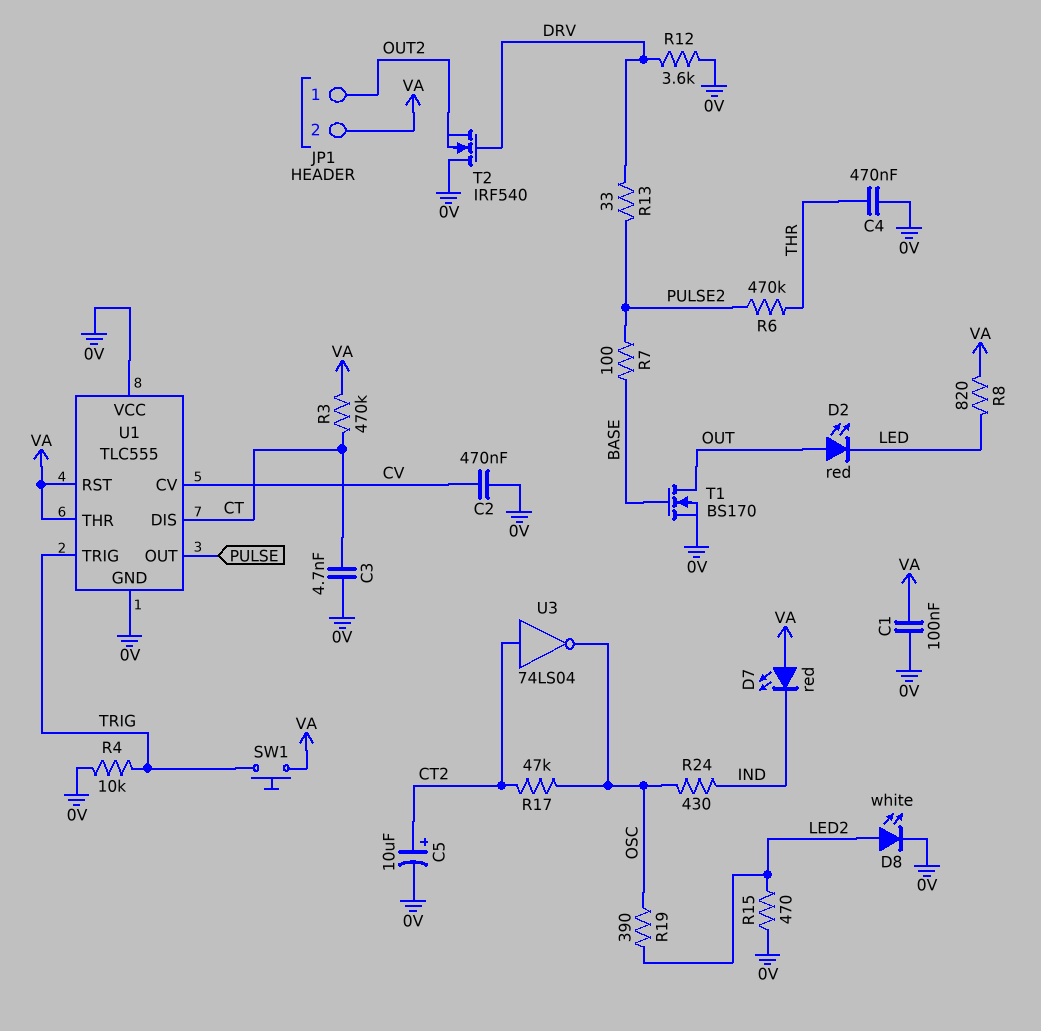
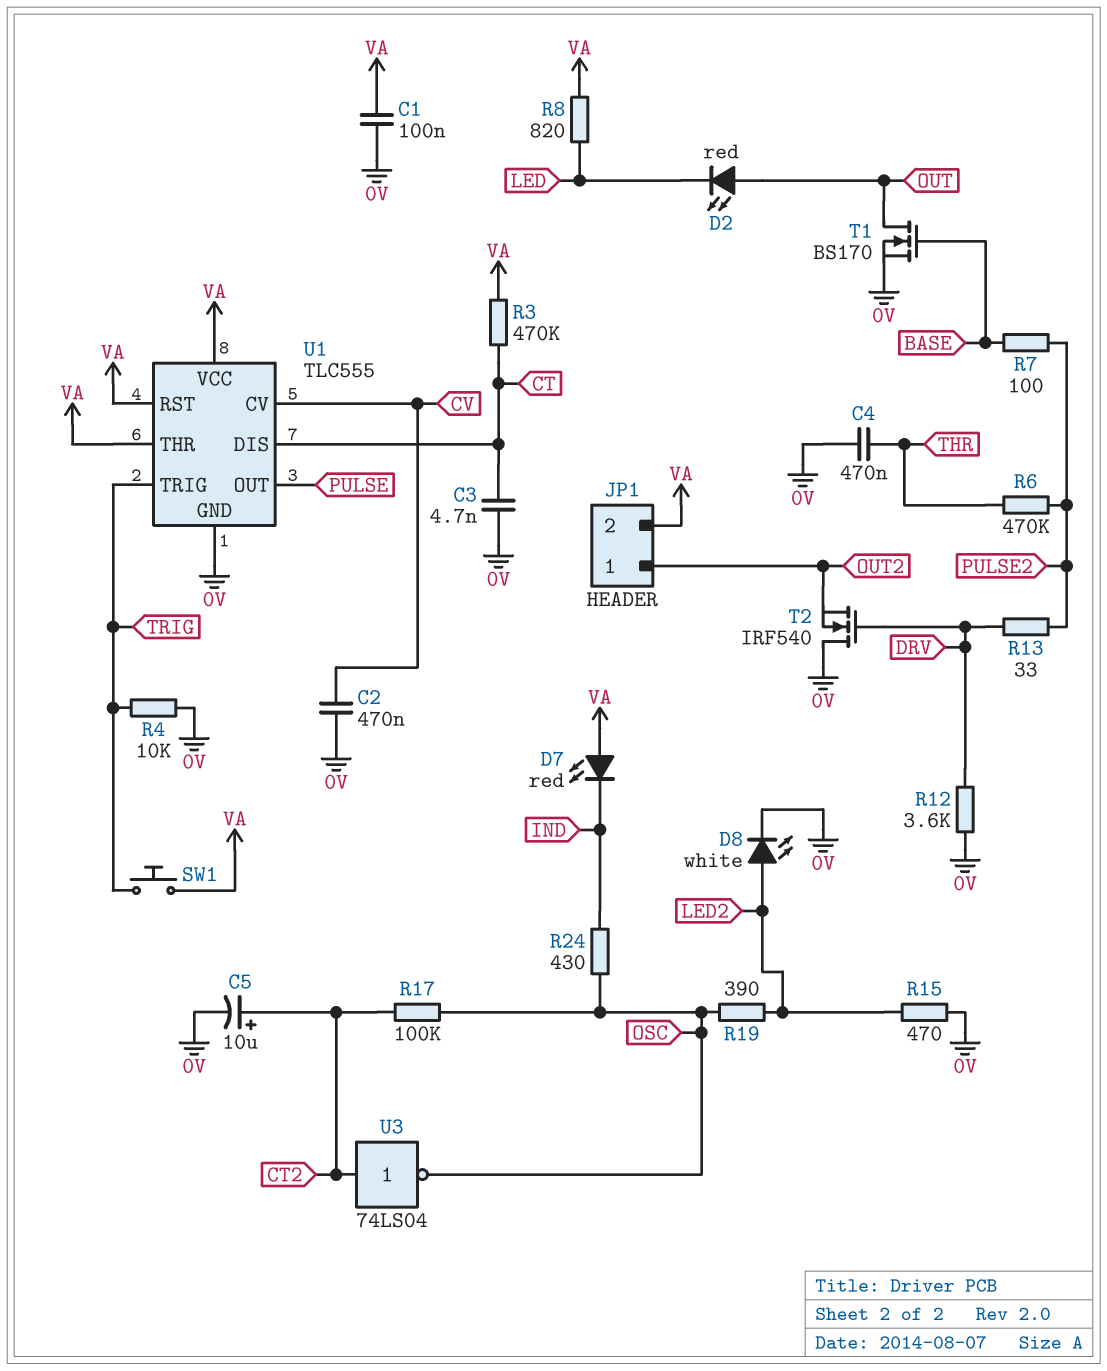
R17: 47k (CT2, OSC) -> 100k (CT2, OSC)
U1 pin VCC: 0V -> VA

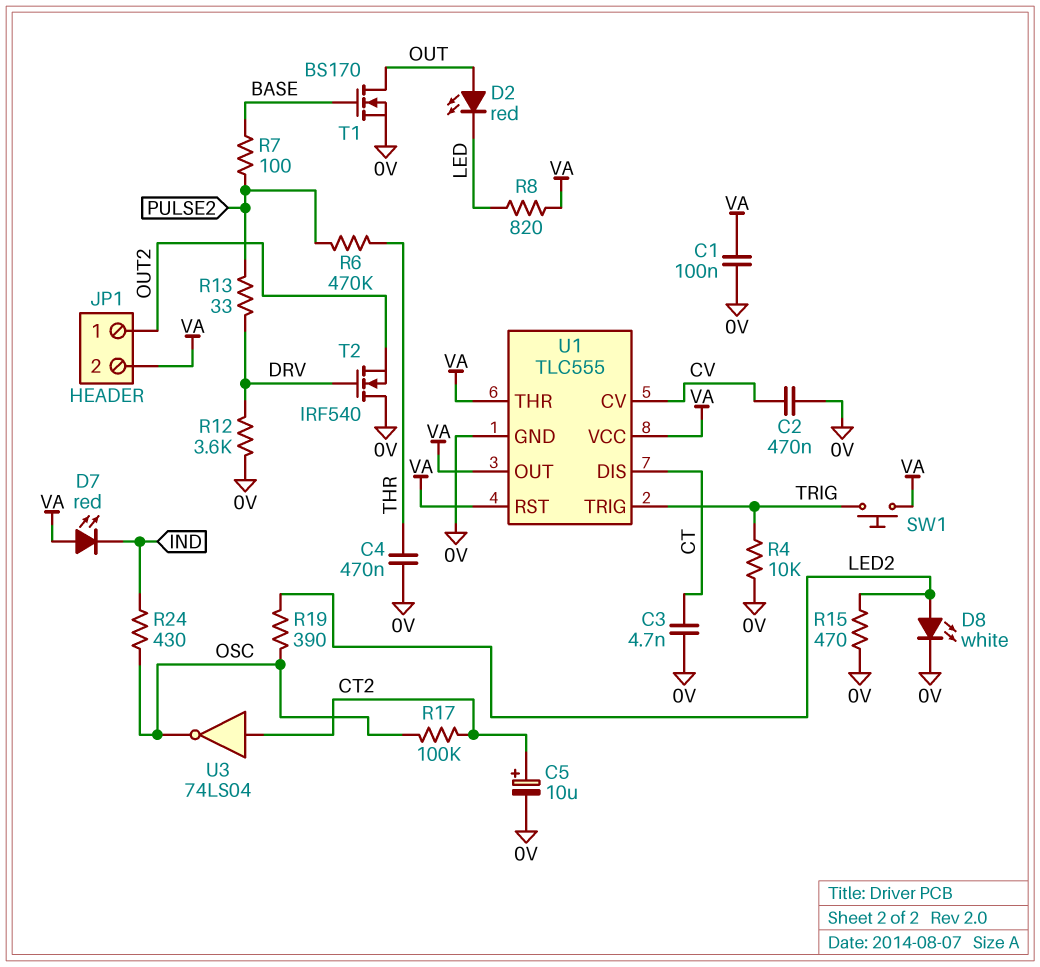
R3: 470k (CT, VA) -> none
U1 pin OUT: PULSE -> VA

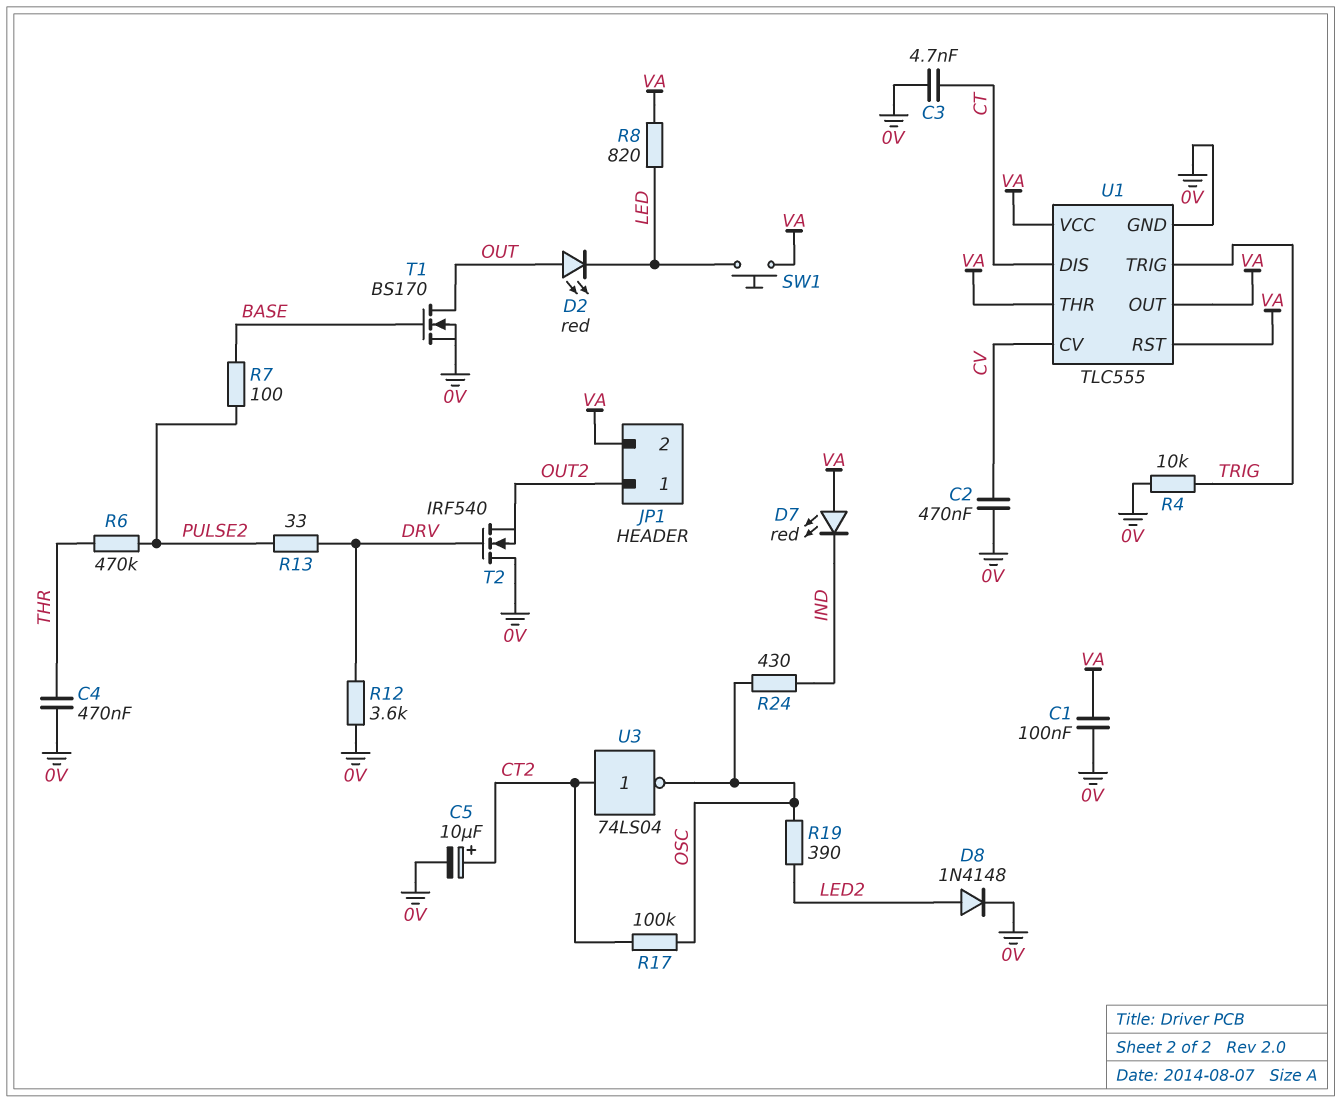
D8: LED white (A LED2, K 0V) -> diode 1N4148 (A LED2, K 0V)
R15: 470 (0V, LED2) -> none
SW1: button (TRIG, VA) -> button (LED, VA)

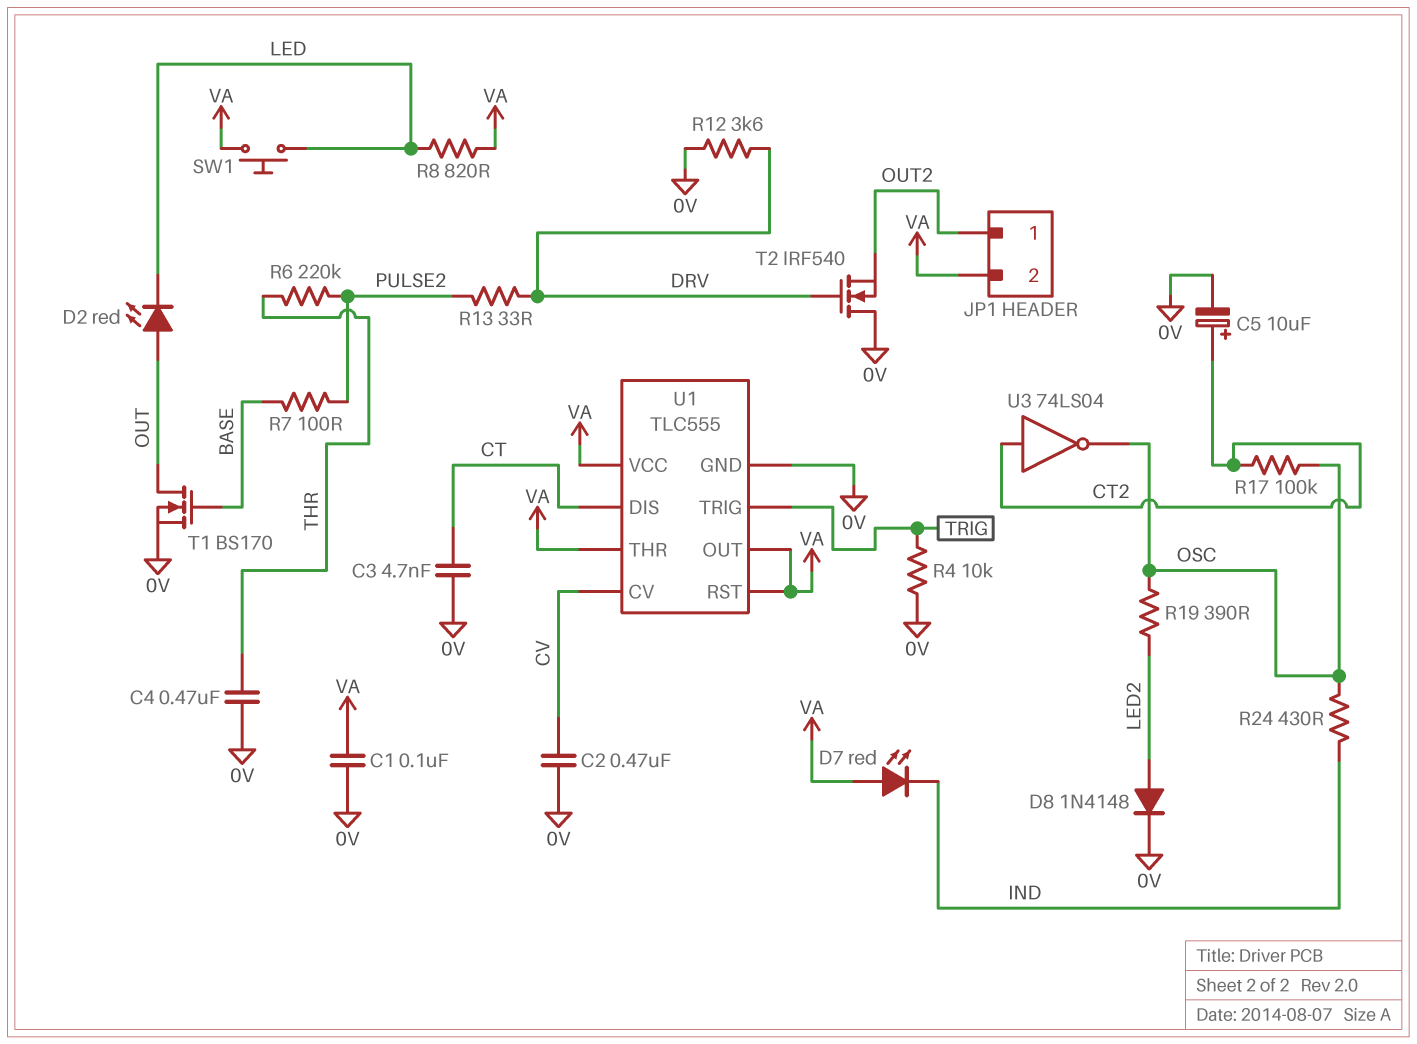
R6: 470k (PULSE2, THR) -> 220k (PULSE2, THR)

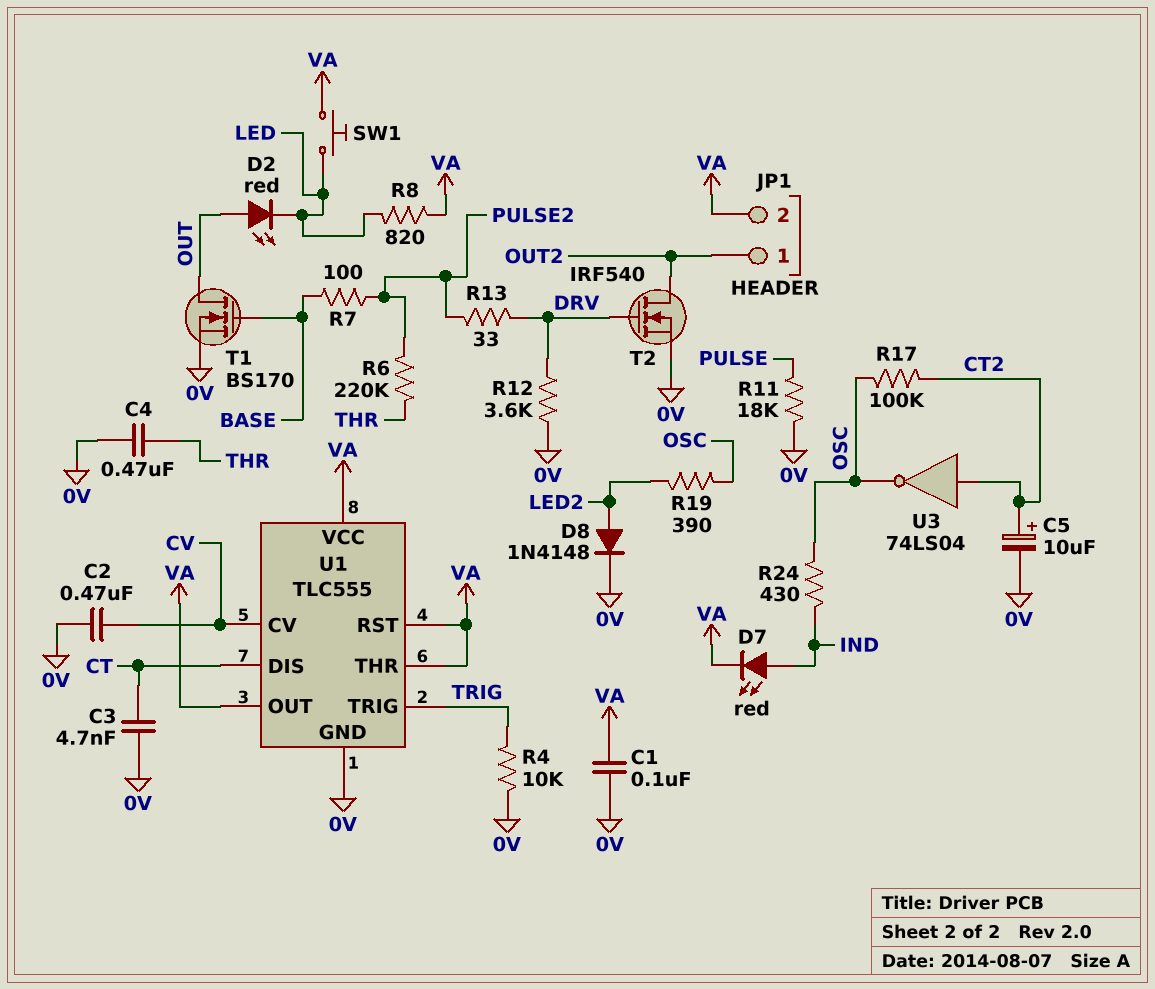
D7: LED red (A VA, K IND) -> LED red (A IND, K VA)
R11: none -> 18k (0V, PULSE)
T2: NMOS IRF540 (G DRV, D 0V, S OUT2) -> NMOS IRF540 (G DRV, D OUT2, S 0V)

